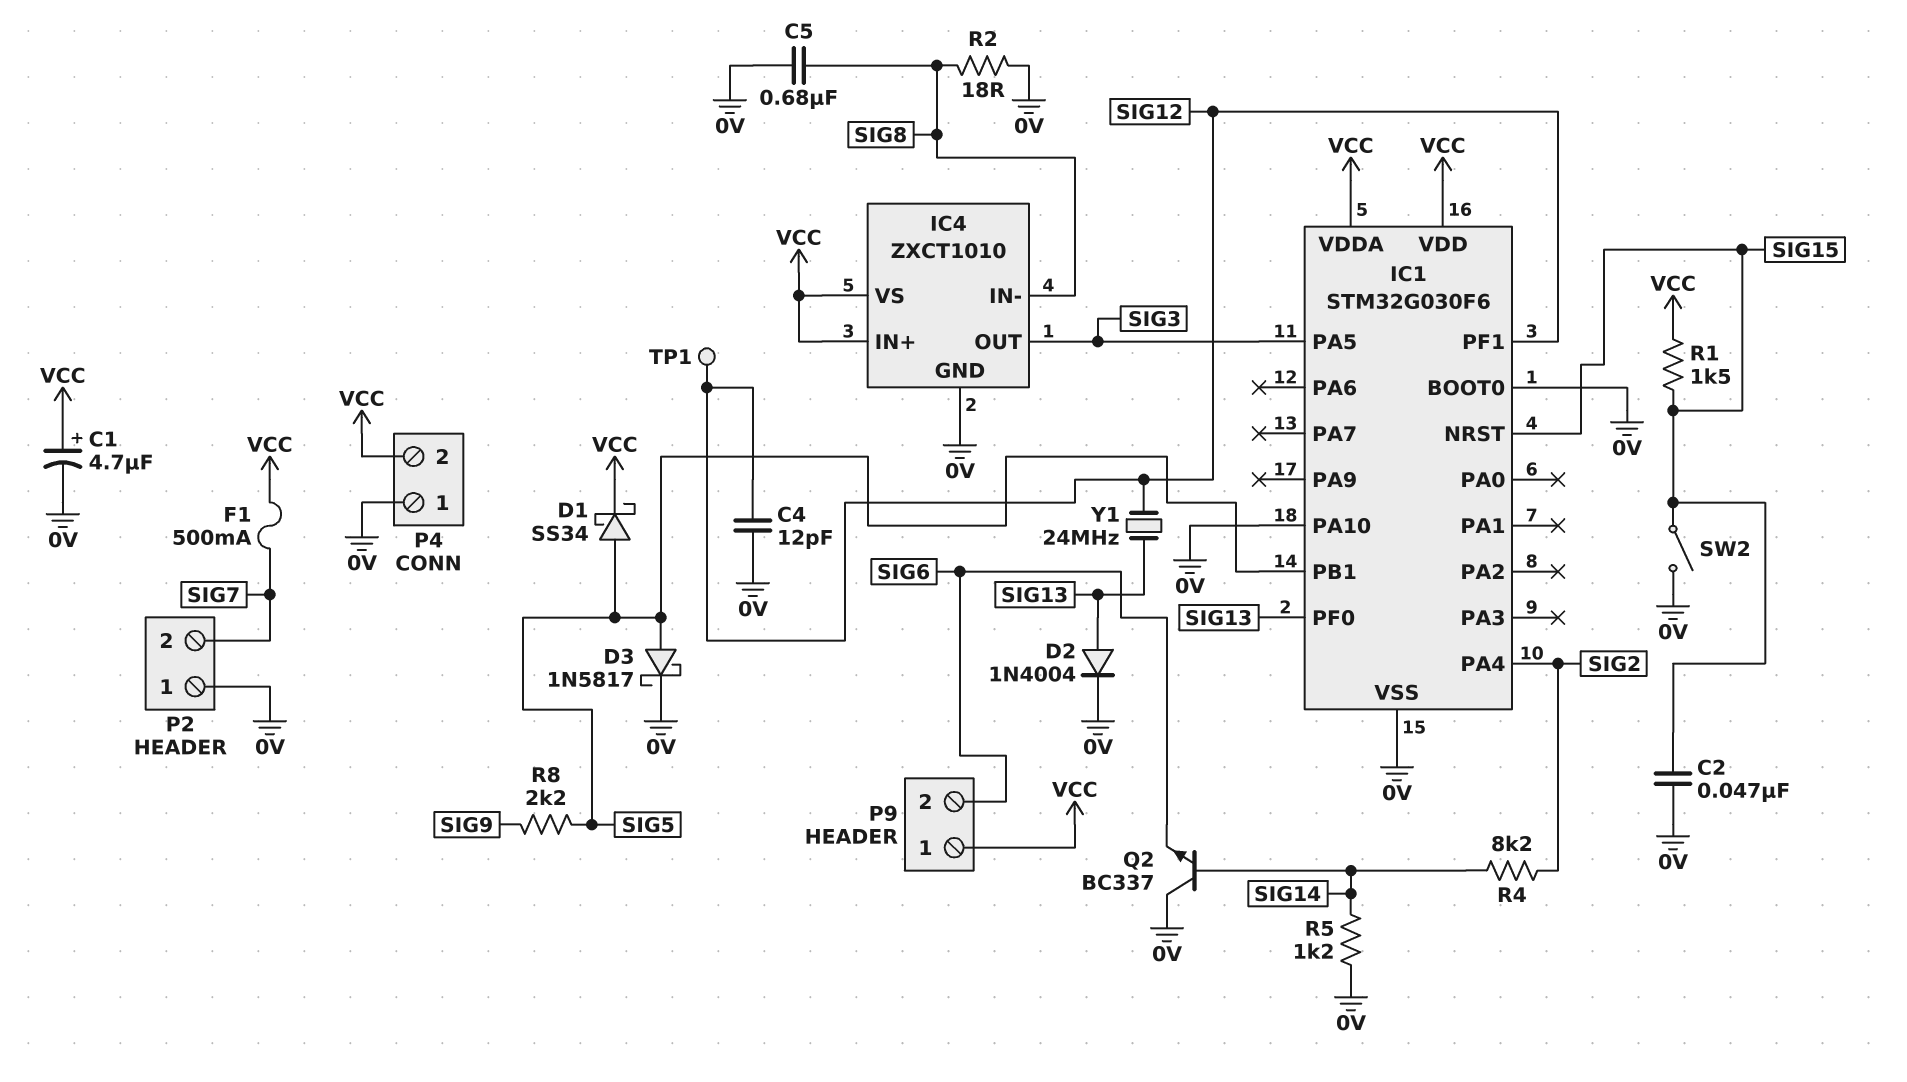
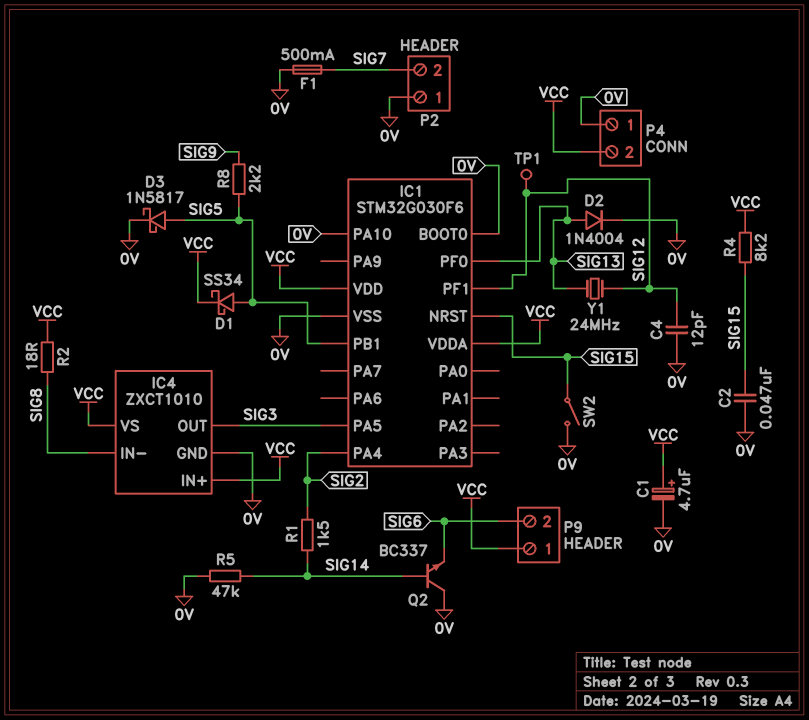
C5: 680nF (0V, SIG8) -> none
F1: 500mA (SIG7, VCC) -> 500mA (0V, SIG7)
R1: 1.5k (SIG15, VCC) -> 1.5k (SIG2, SIG14)
R2: 18 (0V, SIG8) -> 18 (SIG8, VCC)
R4: 8.2k (SIG2, SIG14) -> 8.2k (SIG15, VCC)
R5: 1.2k (0V, SIG14) -> 47k (0V, SIG14)

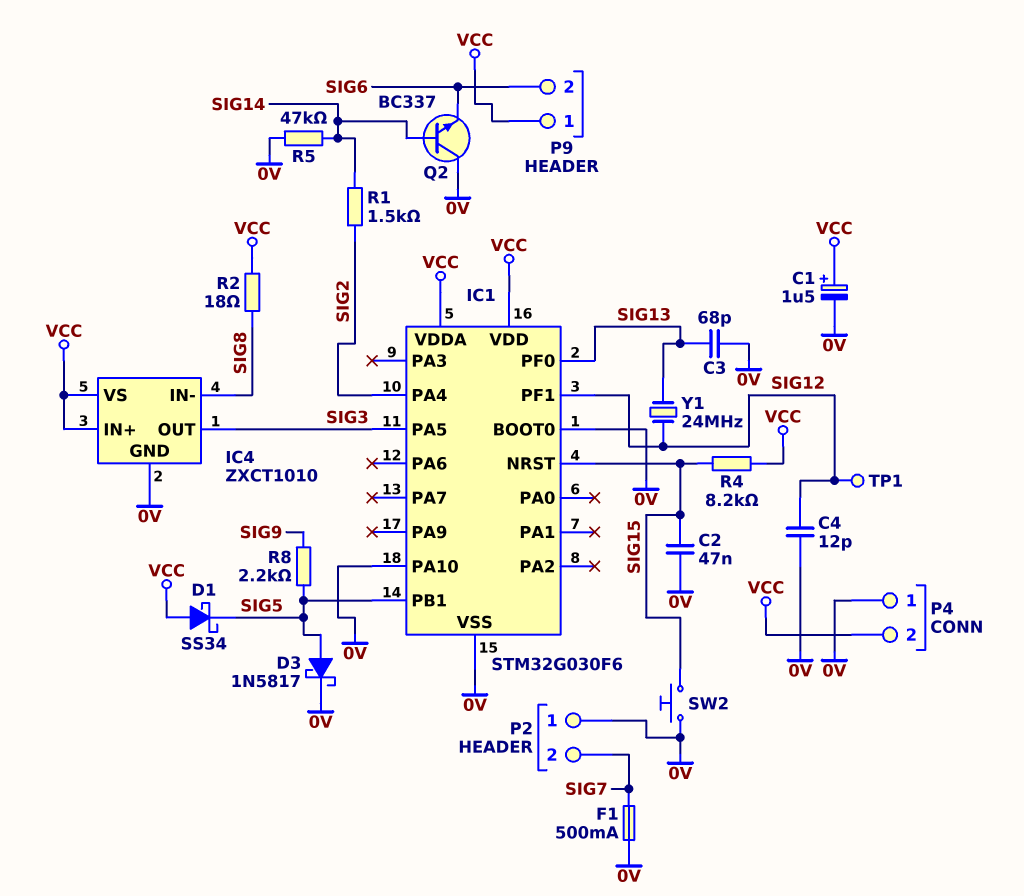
C1: 4.7uF (plus VCC, minus 0V) -> 1.5uF (plus VCC, minus 0V)
C3: none -> 68pF (0V, SIG13)
D1: schottky SS34 (A SIG5, K VCC) -> schottky SS34 (A VCC, K SIG5)
D2: diode 1N4004 (A SIG13, K 0V) -> none
SW2: switch (0V, SIG15) -> button (0V, SIG15)

